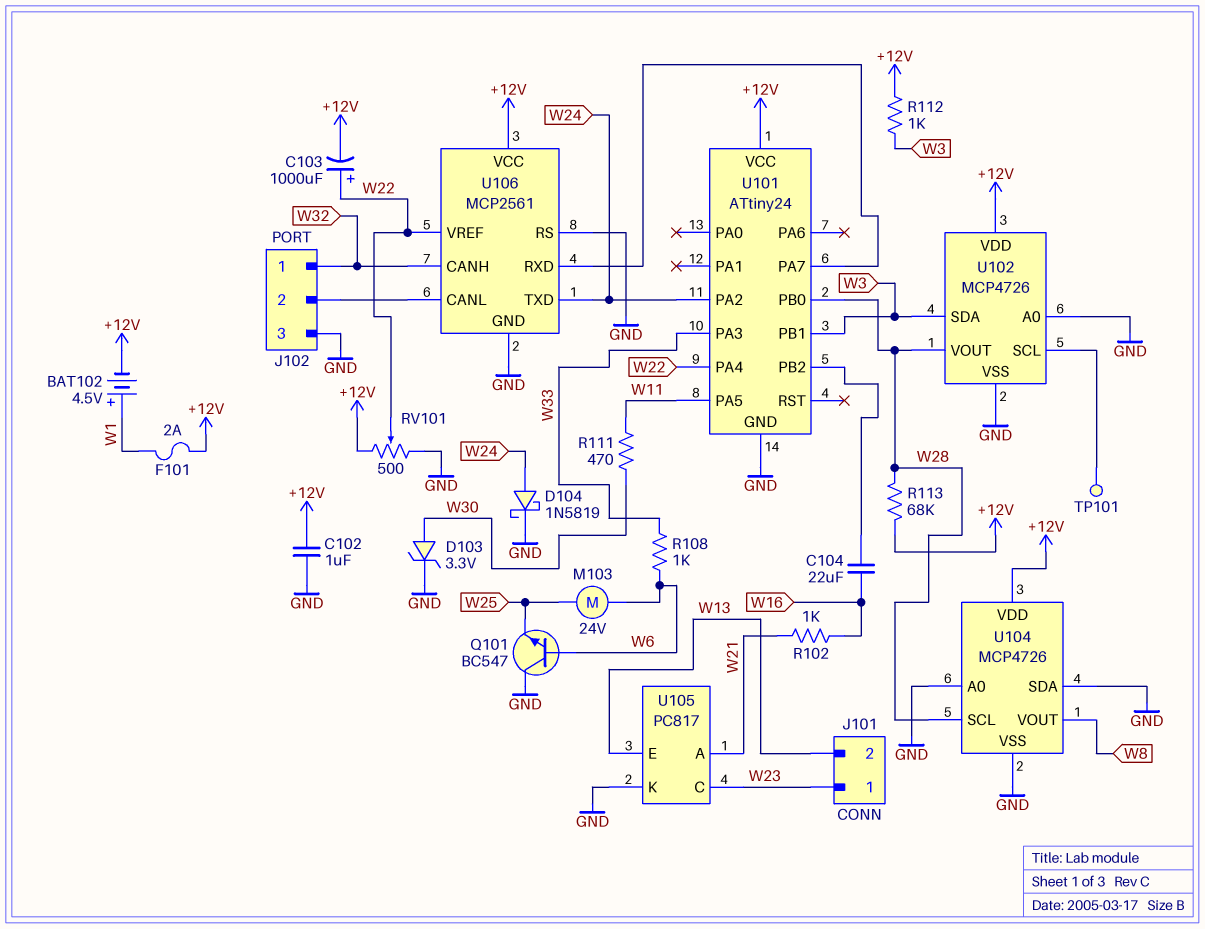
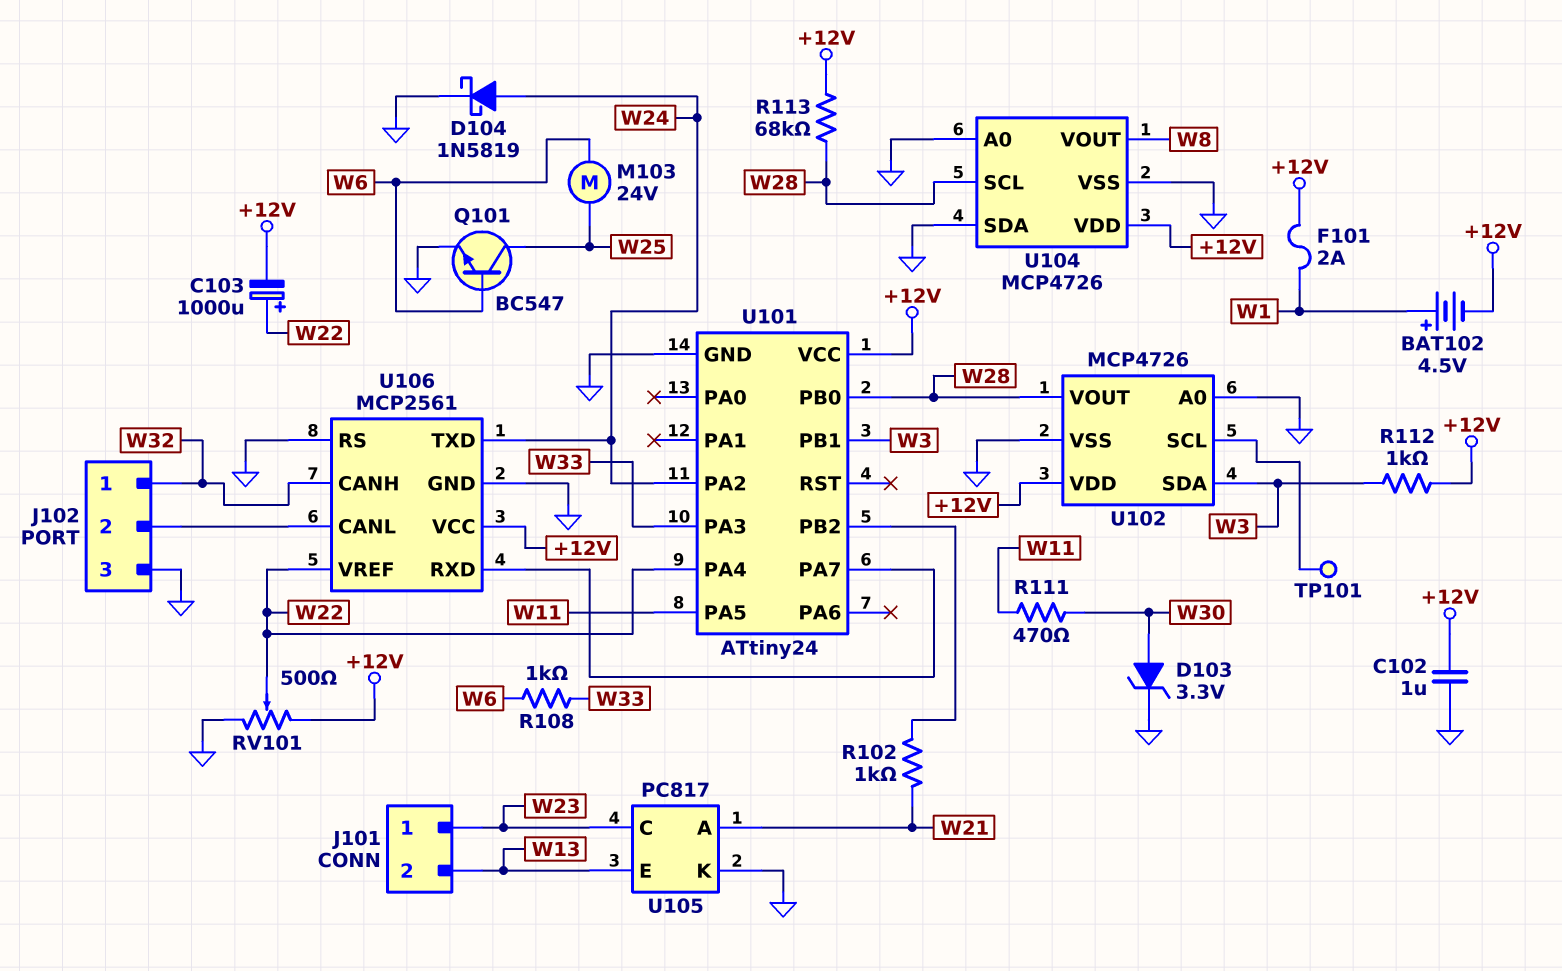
C104: 22uF (U101/PB2, W16) -> none
Q101: NPN BC547 (B W6, C GND, E W25) -> NPN BC547 (B W6, C W25, E GND)
R102: 1k (W16, W21) -> 1k (U101/PB2, W21)

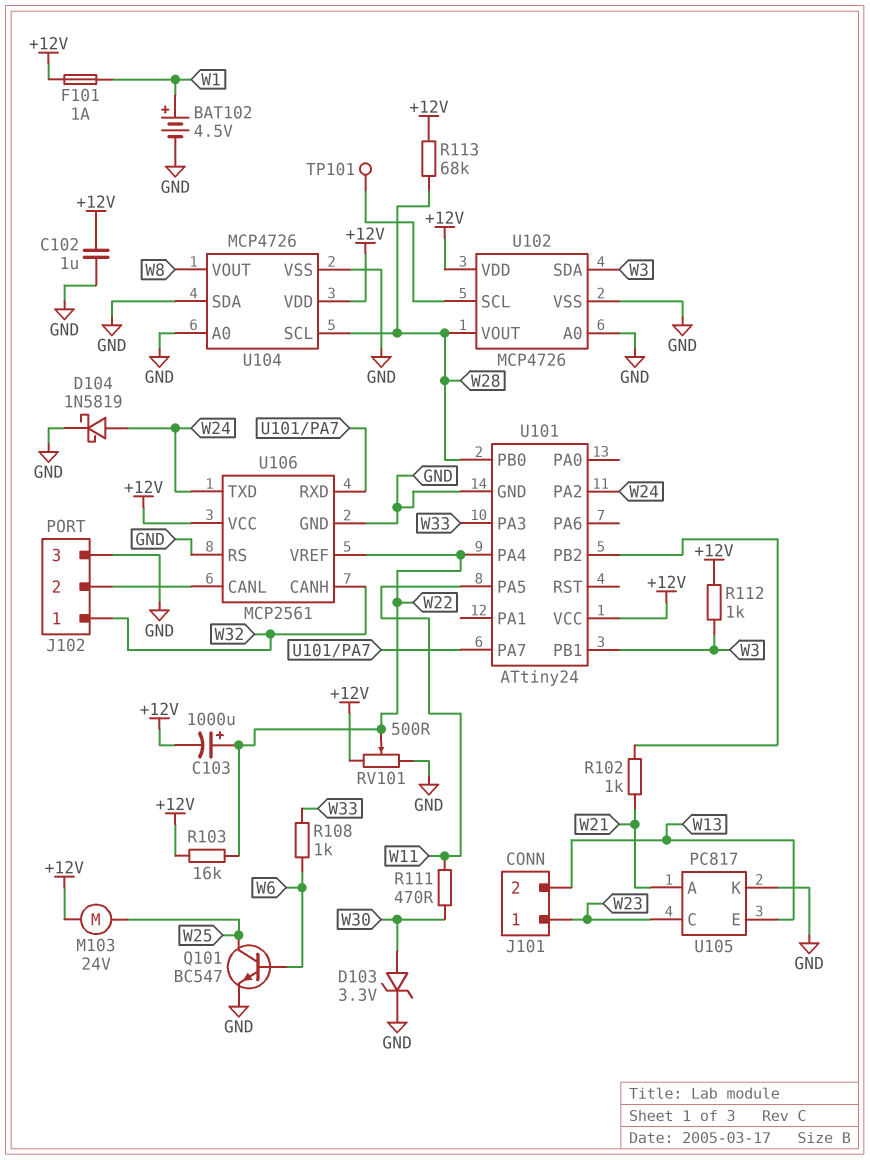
BAT102: 4.5V (plus W1, minus +12V) -> 4.5V (plus W1, minus GND)
F101: 2A (+12V, W1) -> 1A (+12V, W1)
M103: motor 24V (W6, W25) -> motor 24V (+12V, W25)
R103: none -> 16k (+12V, W22)

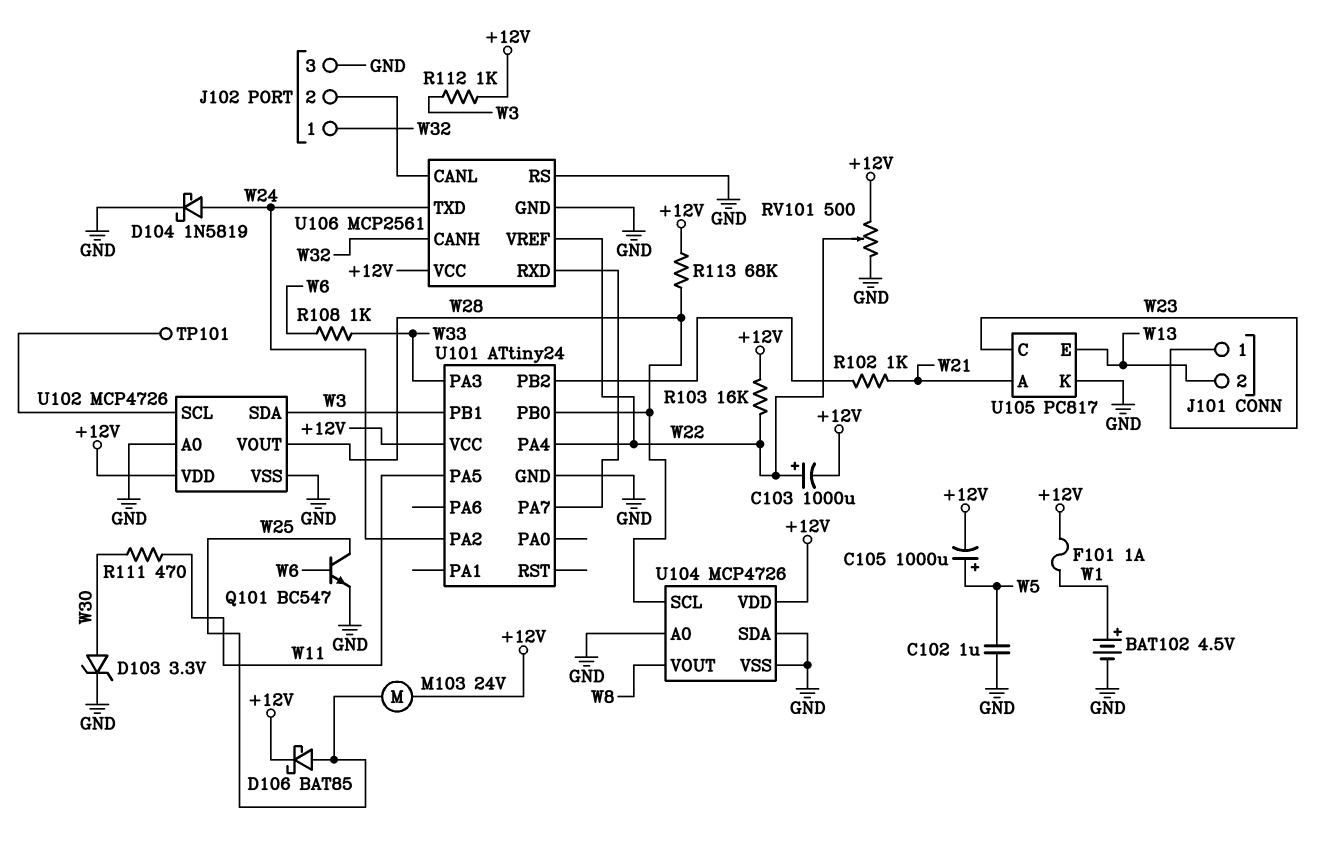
C102: 1uF (+12V, GND) -> 1uF (GND, W5)
C105: none -> 1000uF (plus W5, minus +12V)
D106: none -> schottky BAT85 (A W25, K +12V)

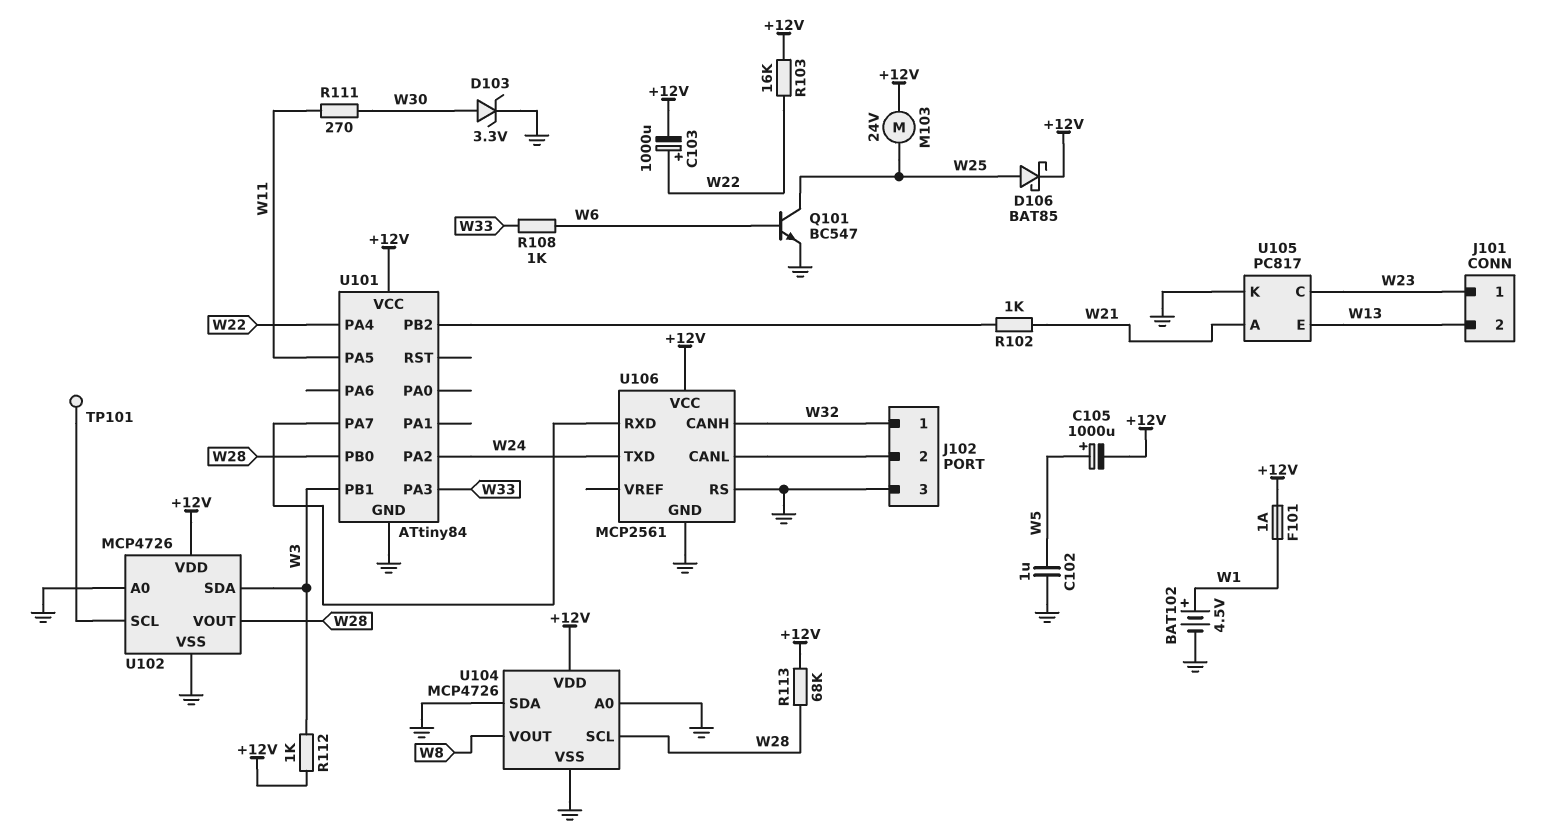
D104: schottky 1N5819 (A W24, K GND) -> none
R111: 470 (W11, W30) -> 270 (W11, W30)
RV101: 500 (+12V, GND, wiper W22) -> none
U101: ATtiny24 -> ATtiny84
U106 pin VREF: W22 -> none

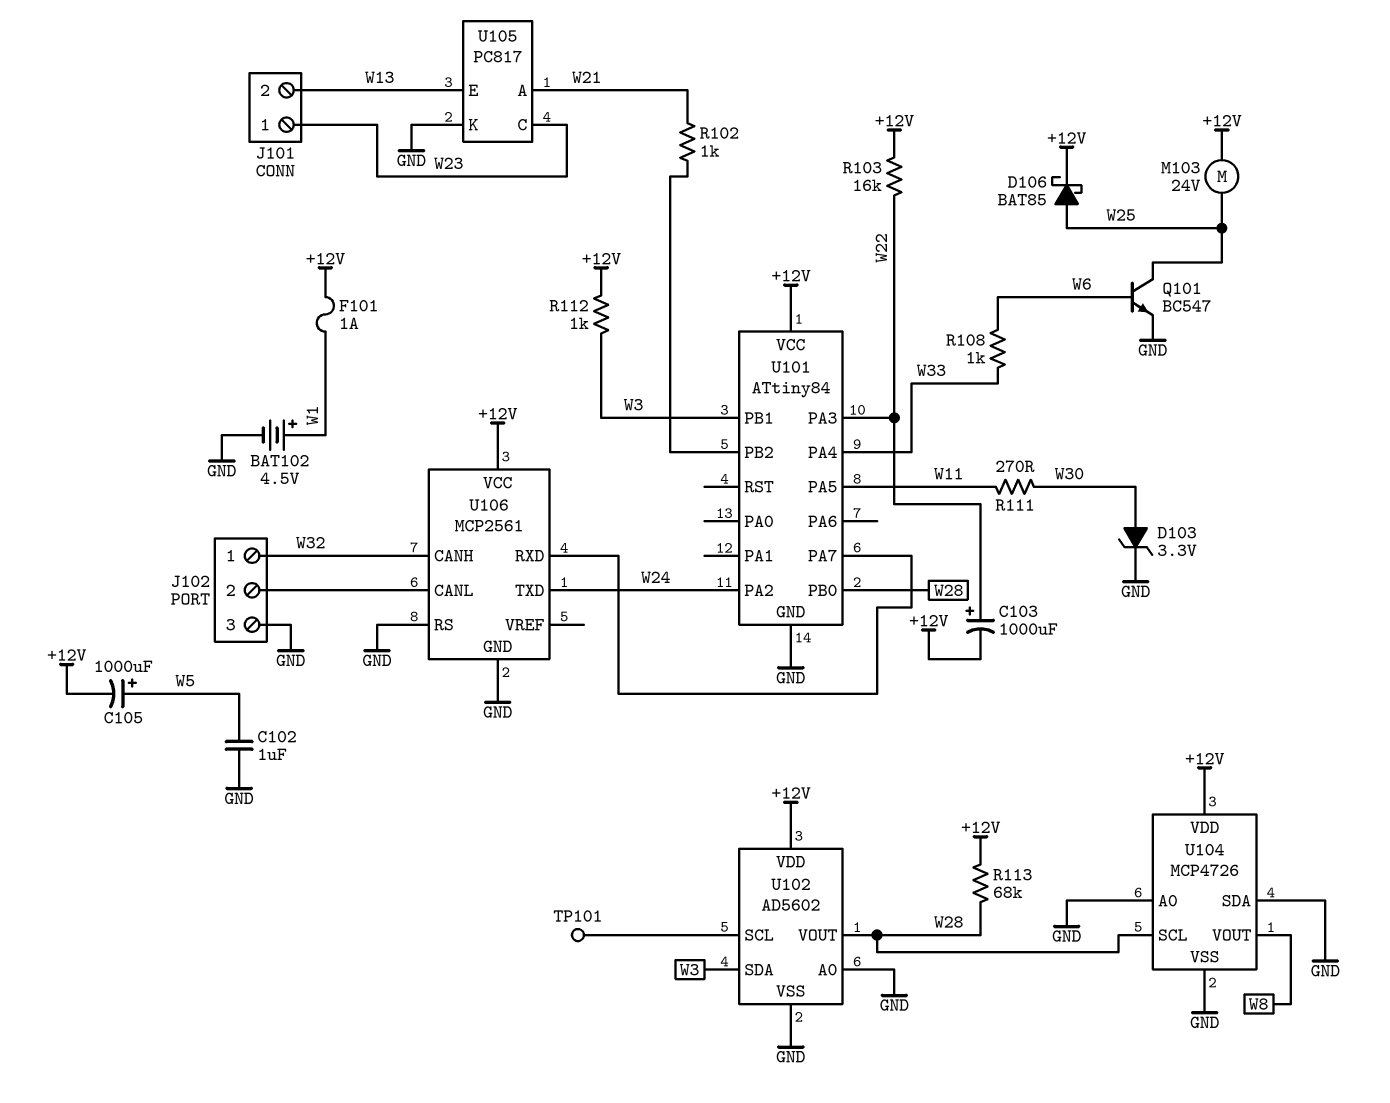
U101 pin PA3: W33 -> W22
U101 pin PA4: W22 -> W33
U102: MCP4726 -> AD5602

